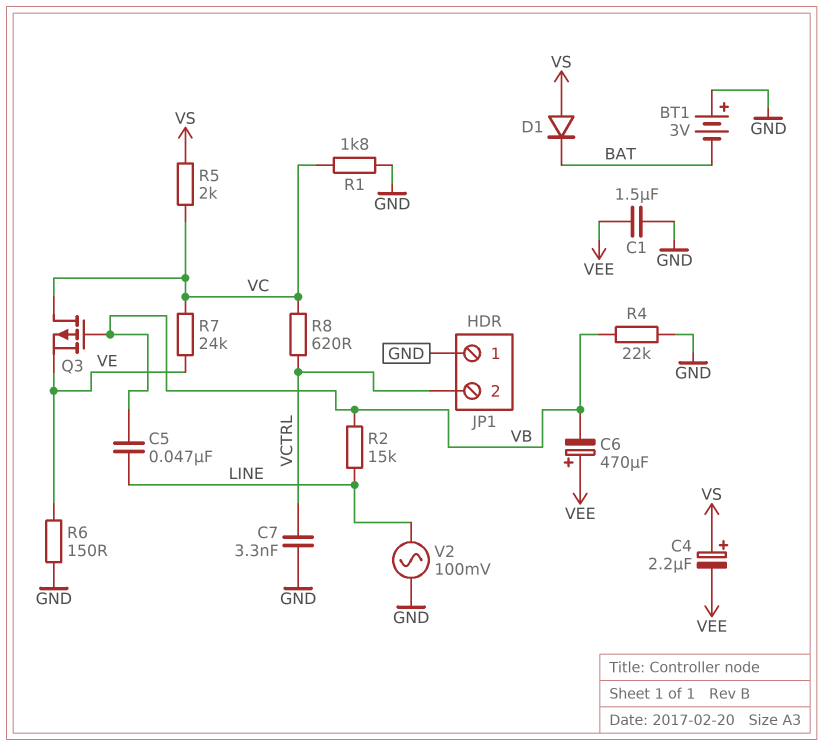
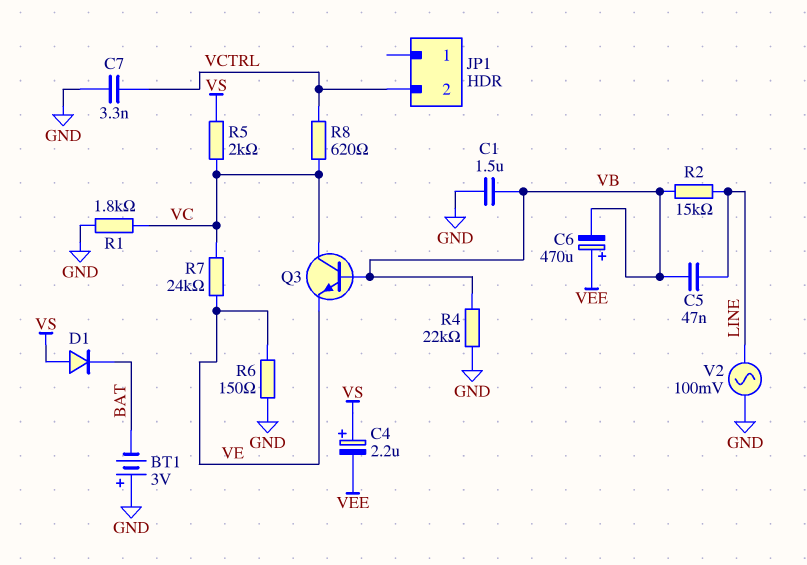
C1: 1.5uF (GND, VEE) -> 1.5uF (GND, VB)
JP1 pin 1: GND -> none
Q3: PMOS (G VB, D VC, S VE) -> NPN (B VB, C VC, E VE)

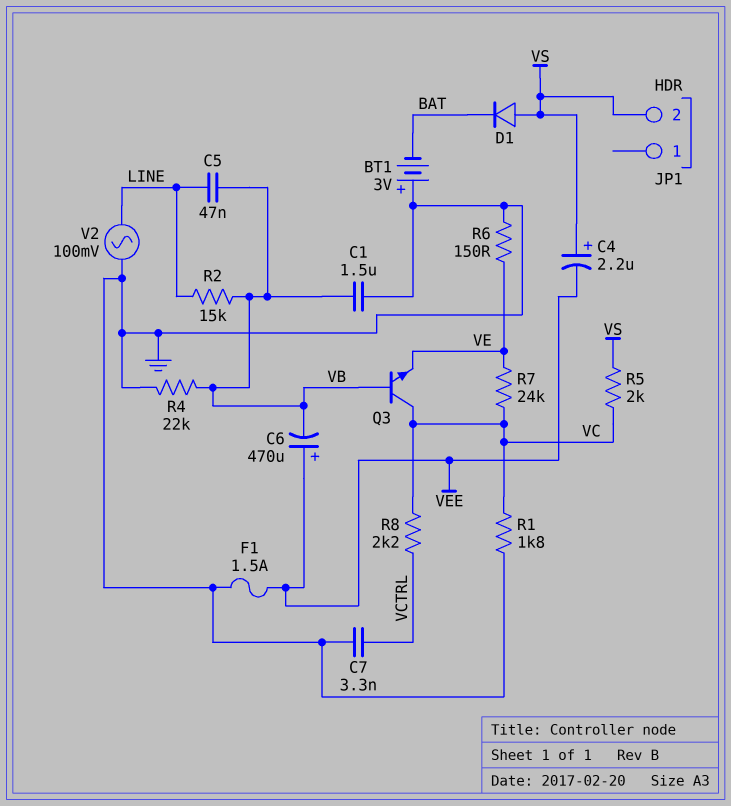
F1: none -> 1.5A (GND, VEE)
JP1 pin 2: VCTRL -> VS
R8: 620 (VC, VCTRL) -> 2.2k (VC, VCTRL)

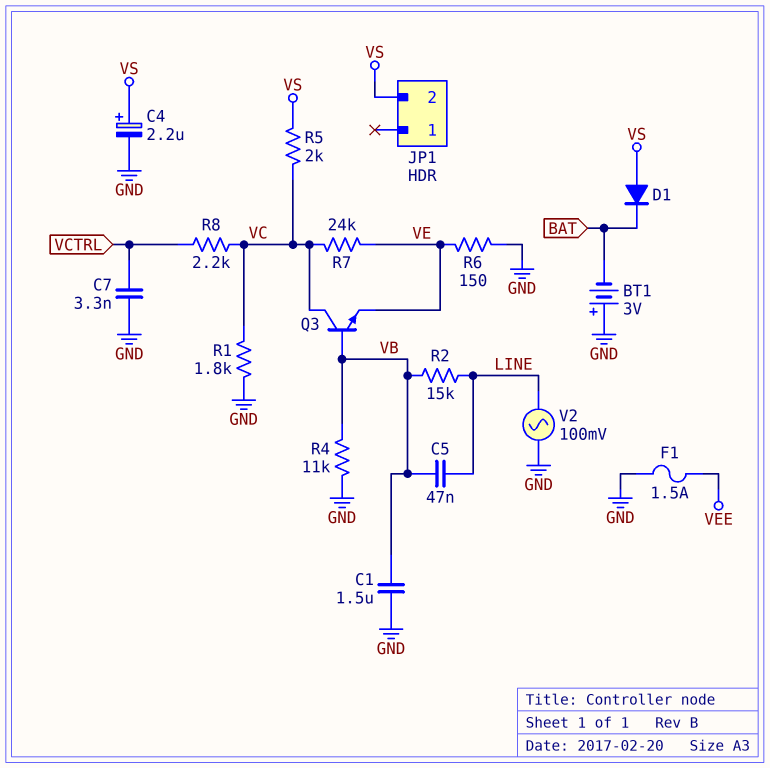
C4: 2.2uF (plus VS, minus VEE) -> 2.2uF (plus VS, minus GND)
C6: 470uF (plus VEE, minus VB) -> none
R4: 22k (GND, VB) -> 11k (GND, VB)

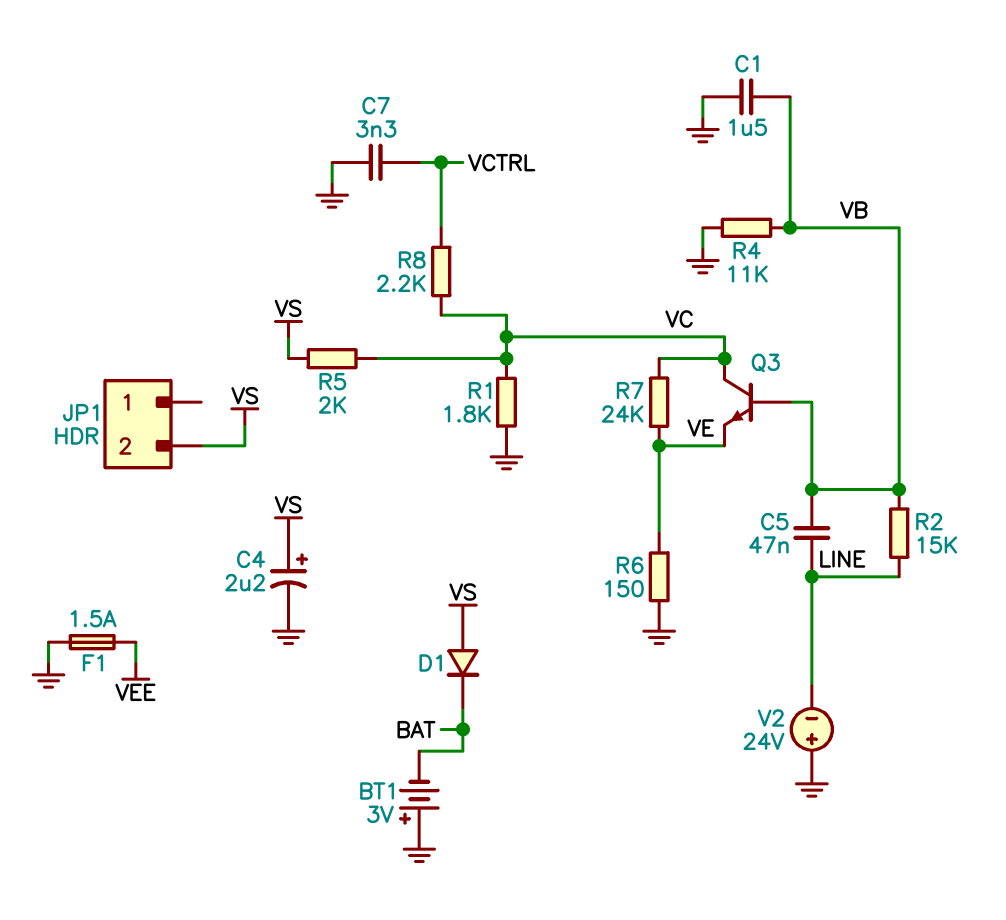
V2: AC 100mV (GND, LINE) -> 24V (plus GND, minus LINE)

